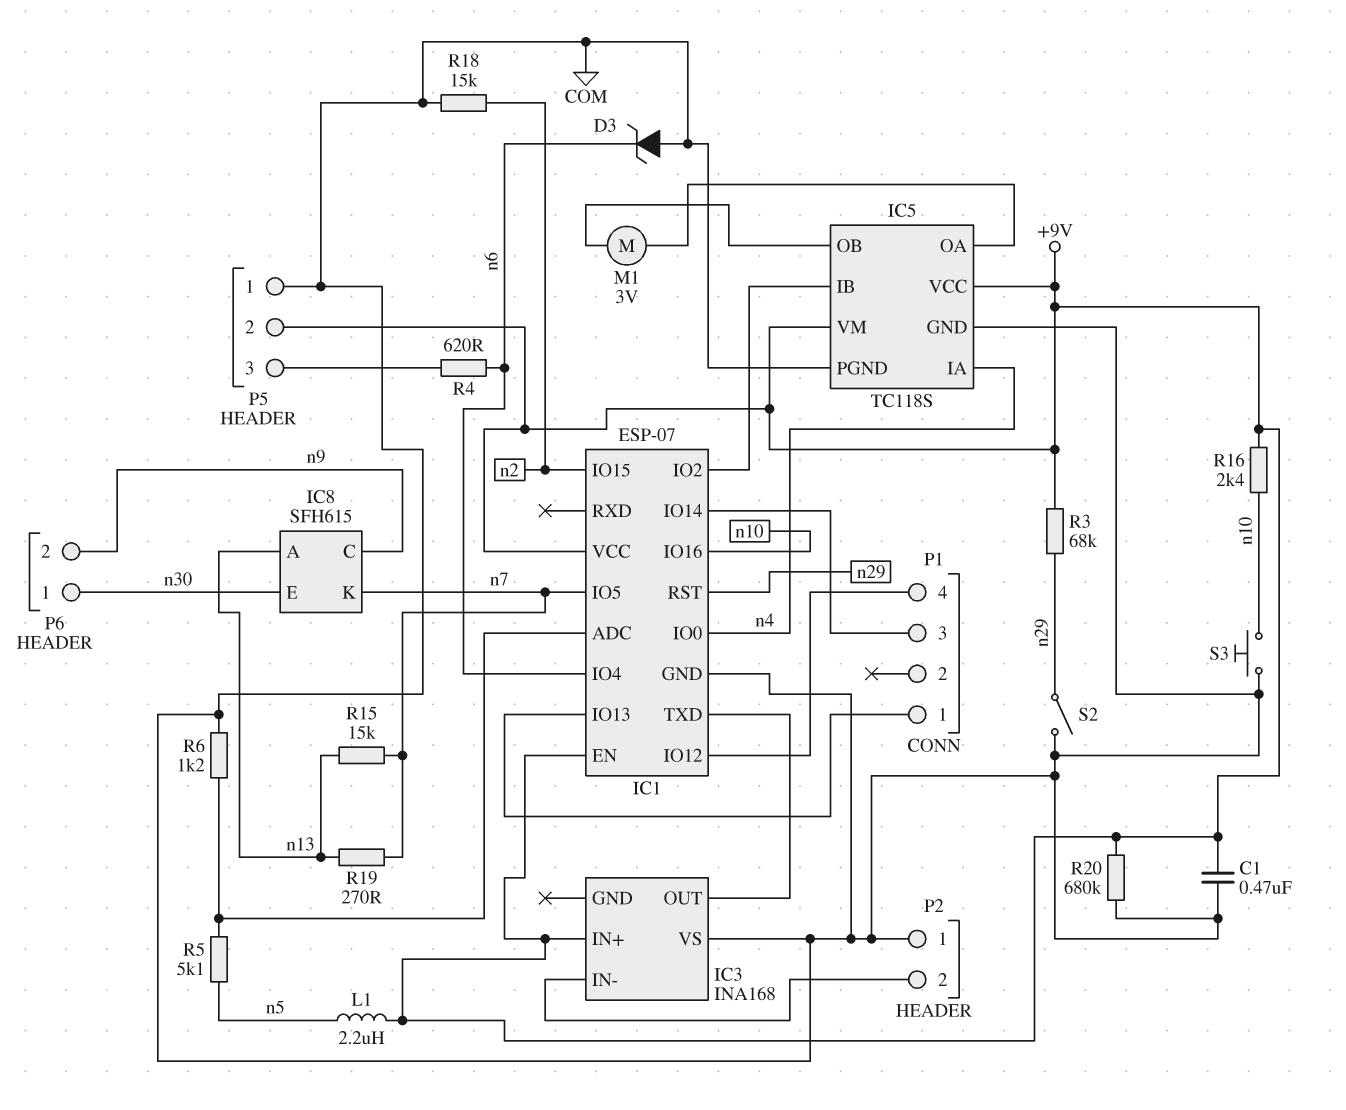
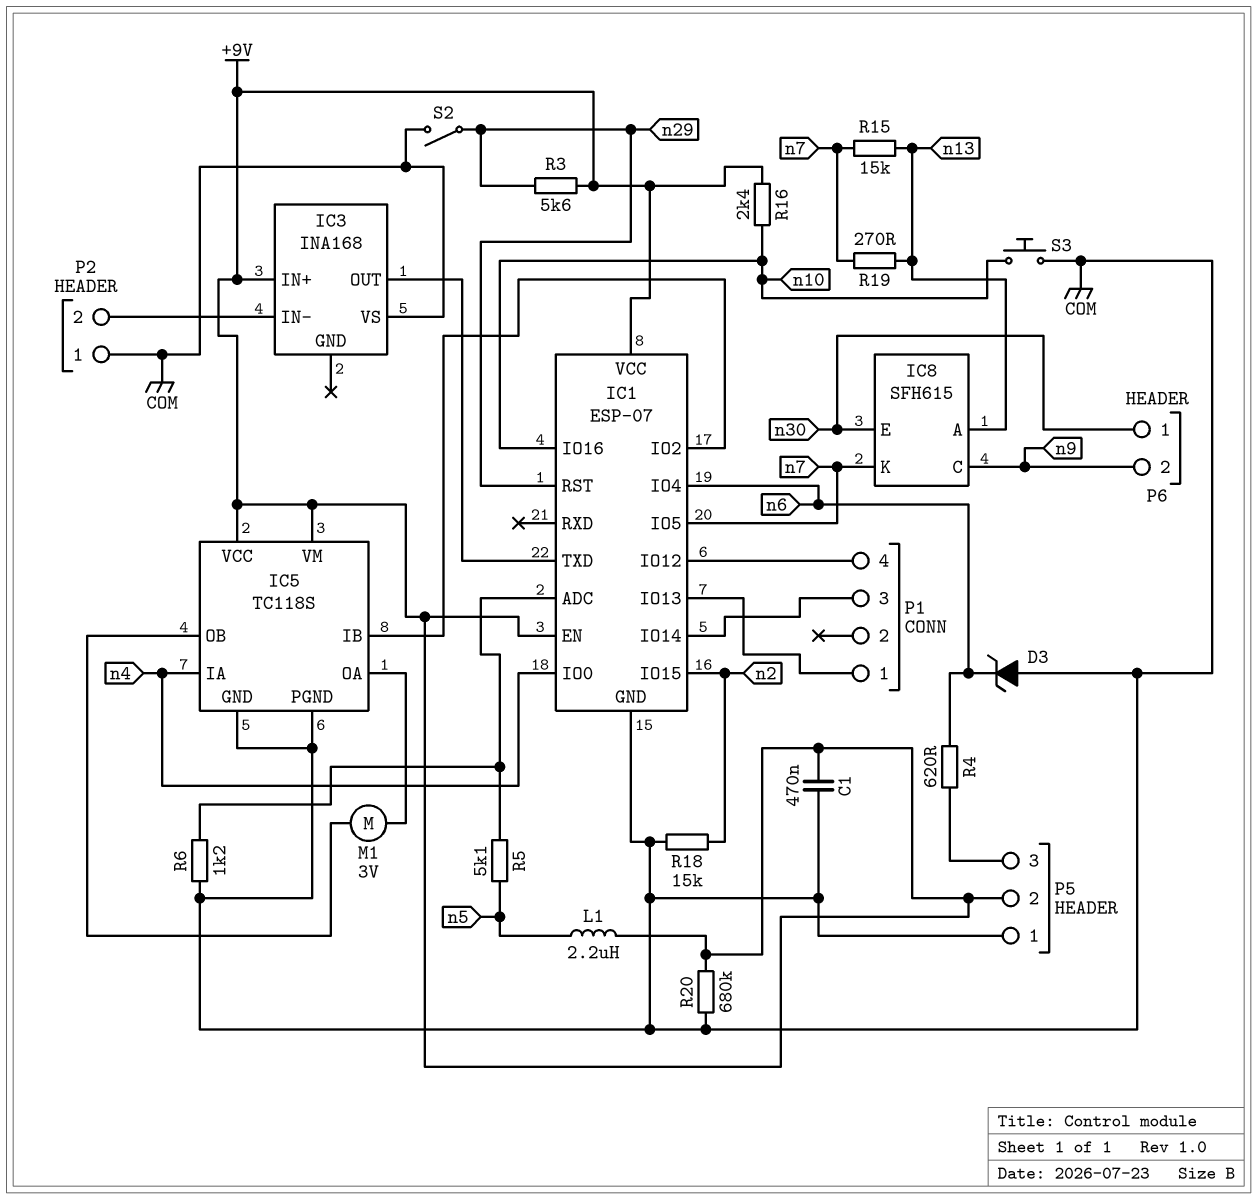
R3: 68k (+9V, n29) -> 5.6k (+9V, n29)

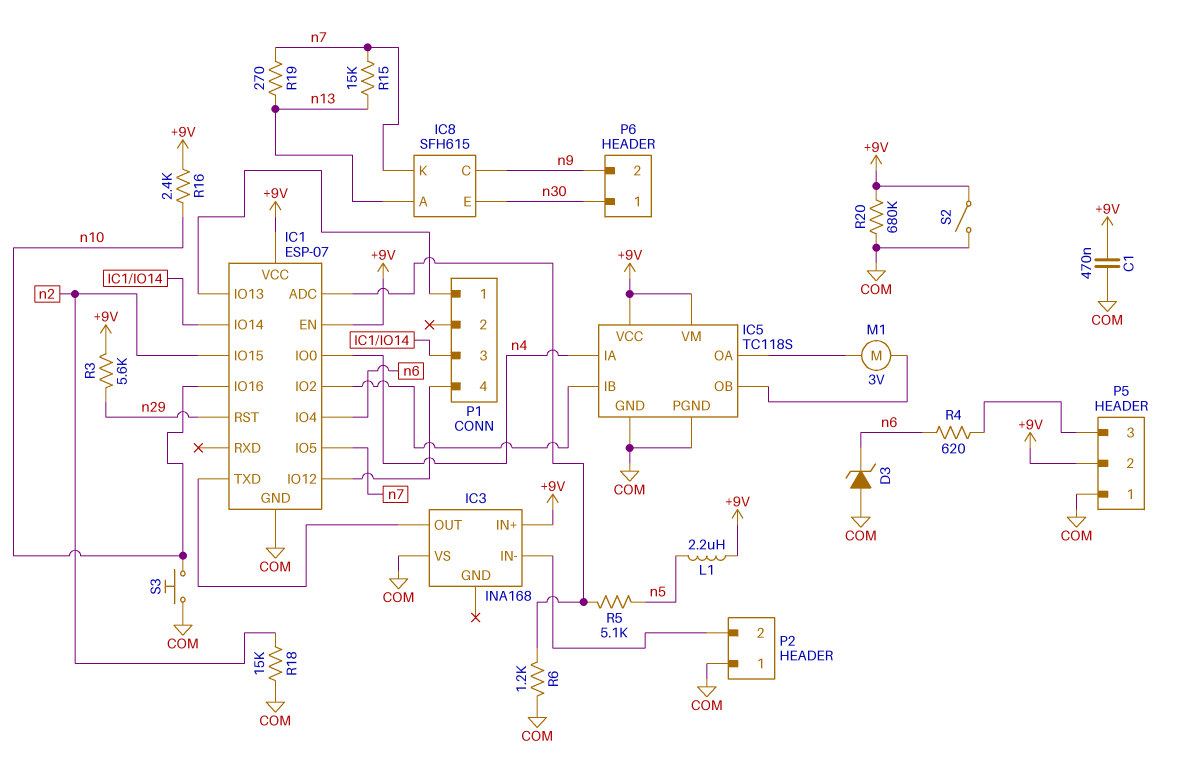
S2: switch (COM, n29) -> switch (+9V, COM)

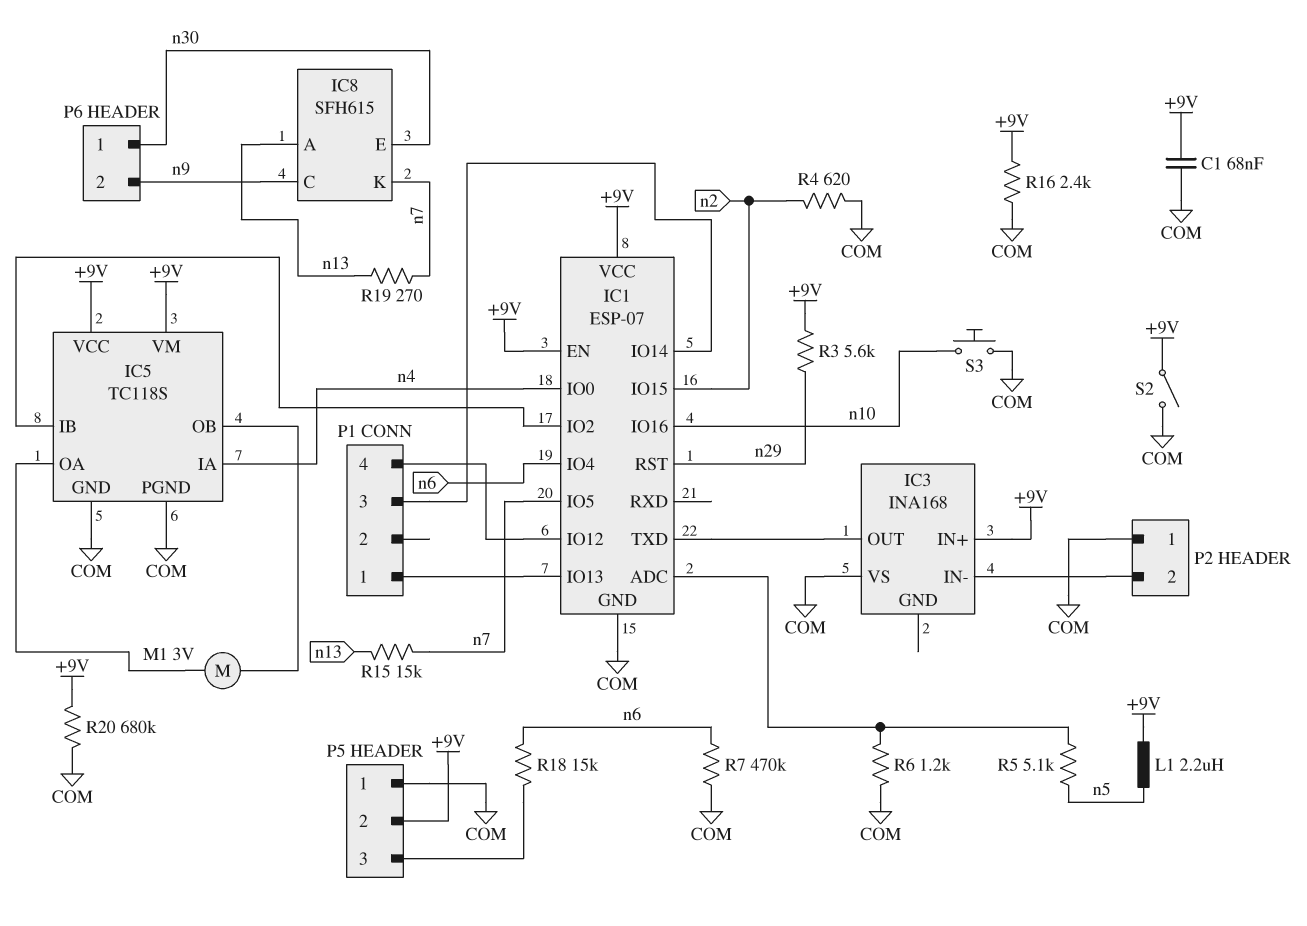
C1: 470nF (+9V, COM) -> 68nF (+9V, COM)
D3: zener (A COM, K n6) -> none
R4: 620 (P5/3, n6) -> 620 (COM, n2)
R7: none -> 470k (COM, n6)
R16: 2.4k (+9V, n10) -> 2.4k (+9V, COM)
R18: 15k (COM, n2) -> 15k (P5/3, n6)

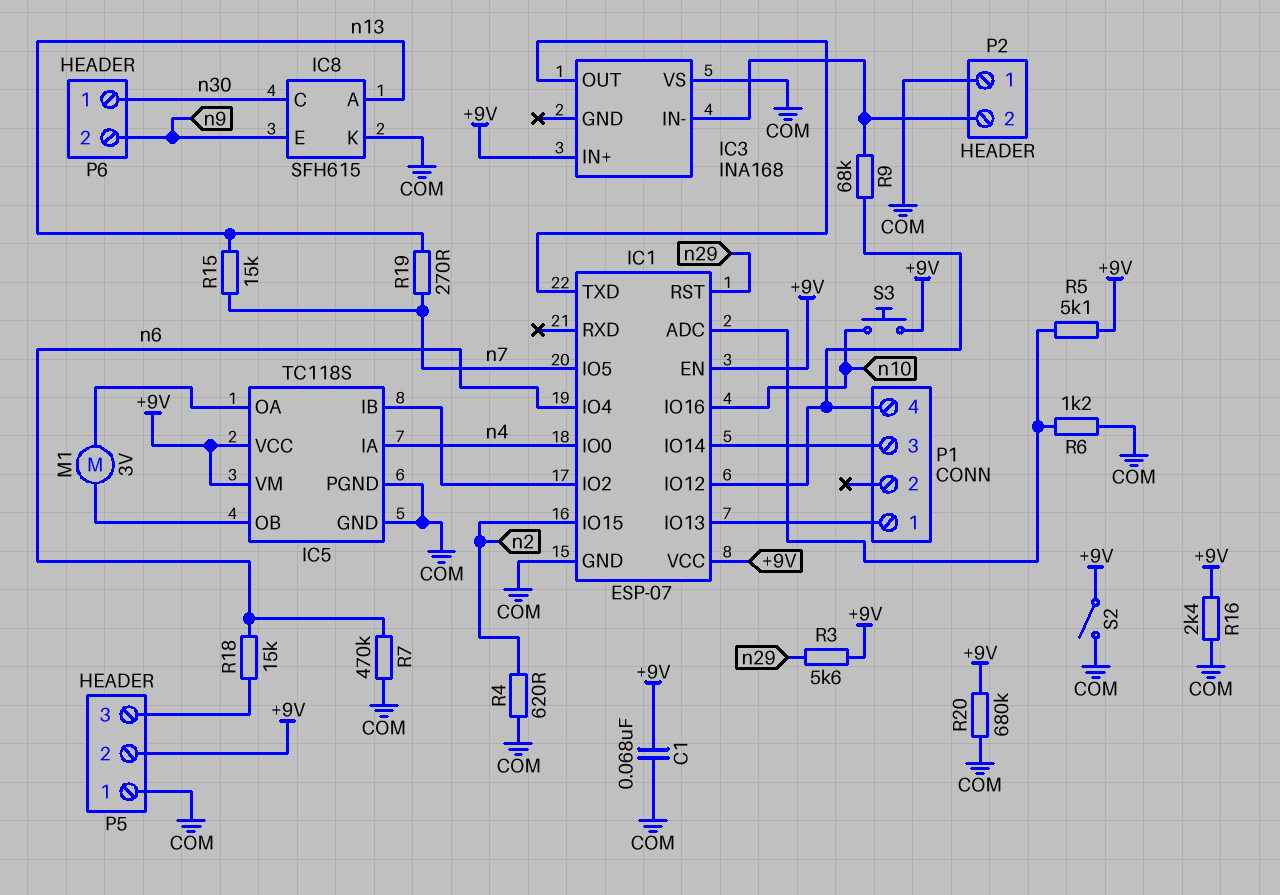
IC8 pin C: n9 -> n30
IC8 pin E: n30 -> n9
IC8 pin K: n7 -> COM
L1: 2.2uH (+9V, n5) -> none
R5: 5.1k (IC1/ADC, n5) -> 5.1k (+9V, IC1/ADC)
R9: none -> 68k (IC1/IO12, IC3/IN-)
S3: button (COM, n10) -> button (+9V, n10)

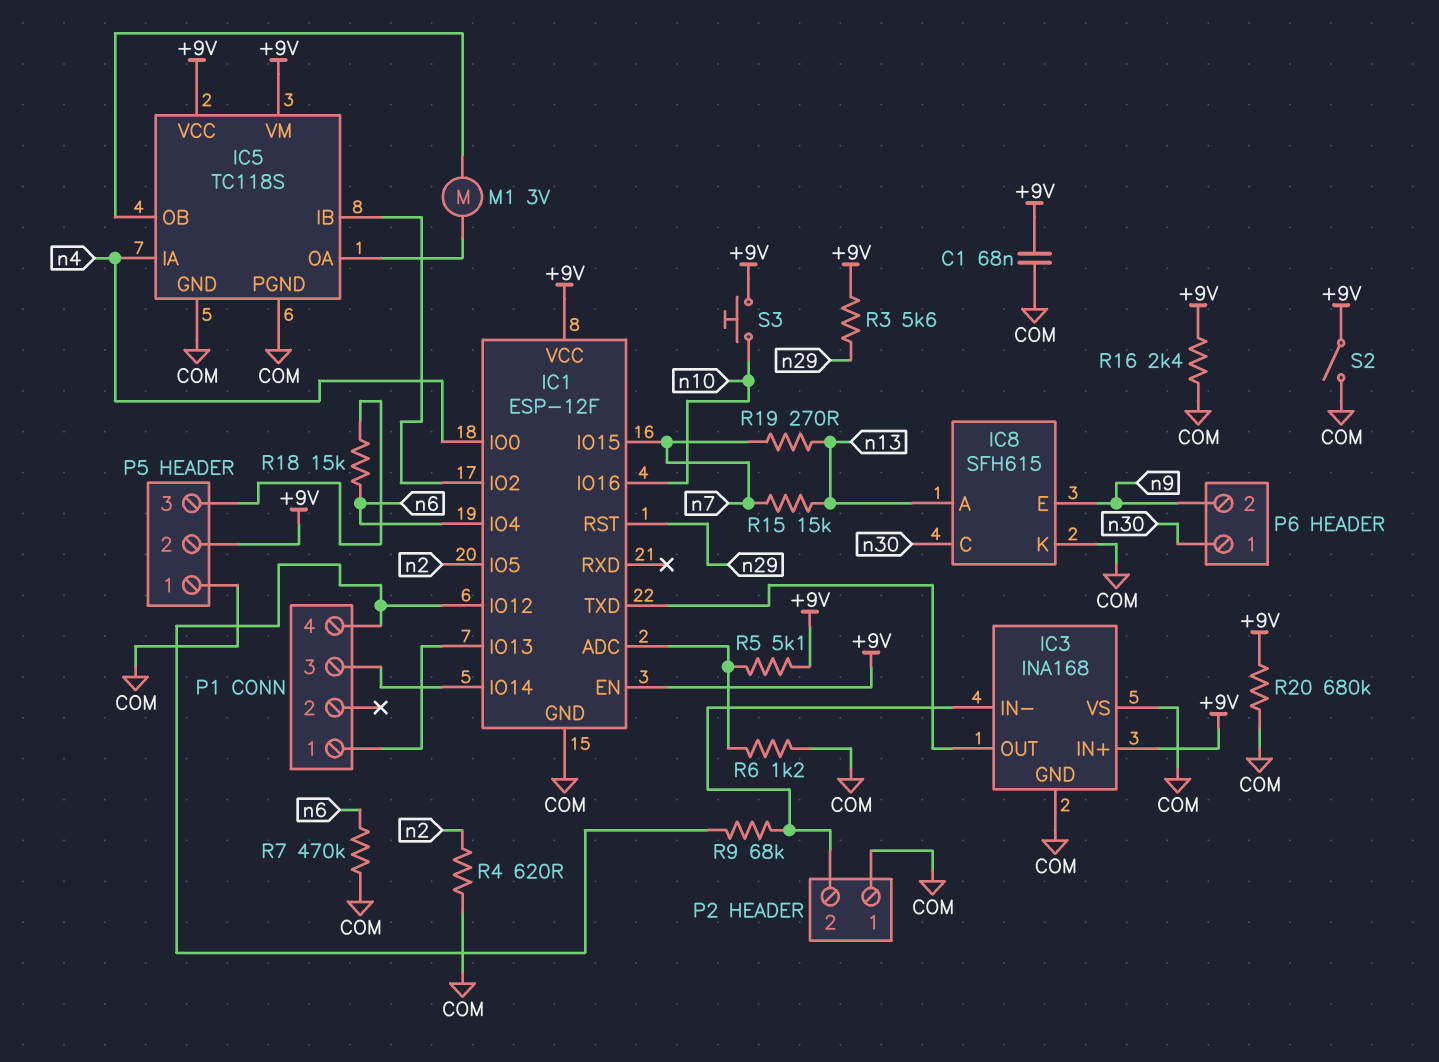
IC1: ESP-07 -> ESP-12F
IC1 pin IO5: n7 -> n2
IC1 pin IO15: n2 -> n7
IC3 pin GND: none -> COM

